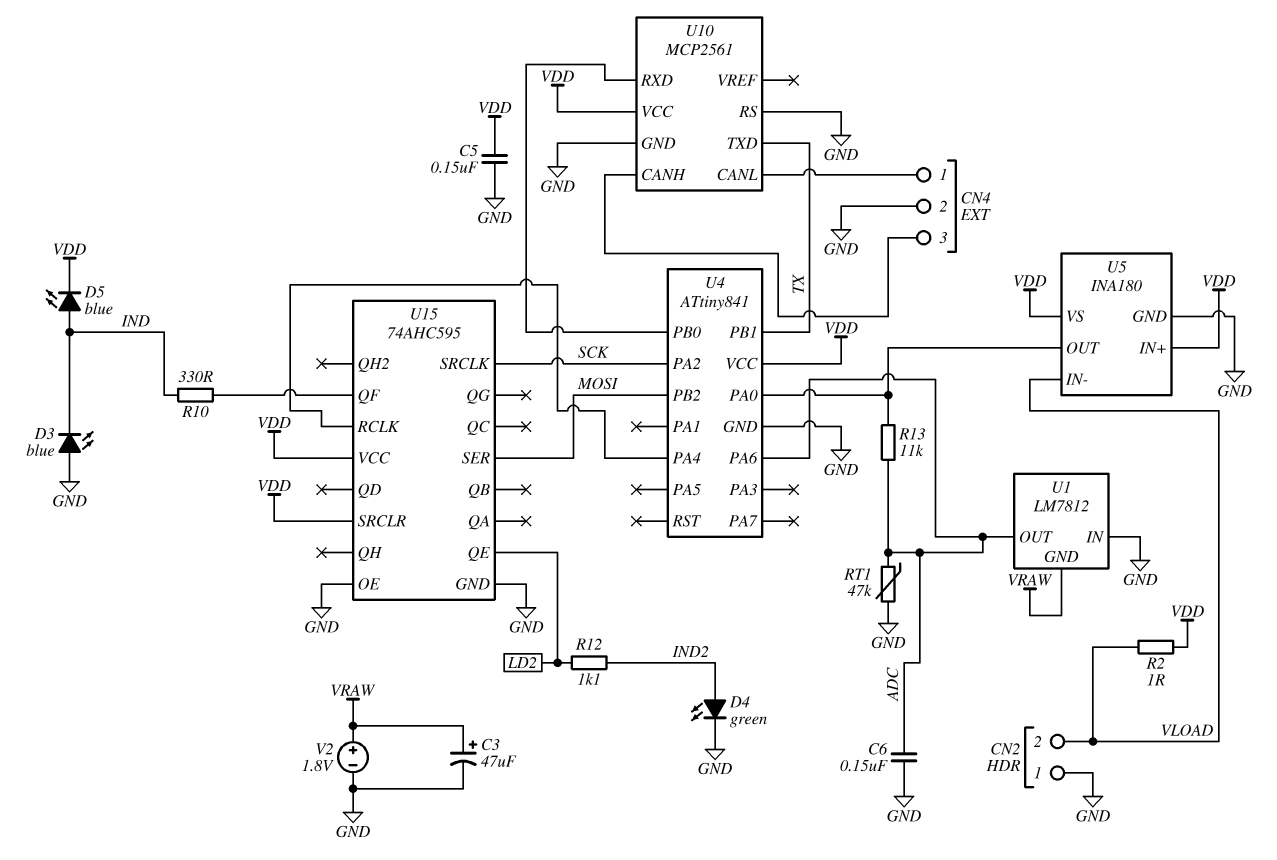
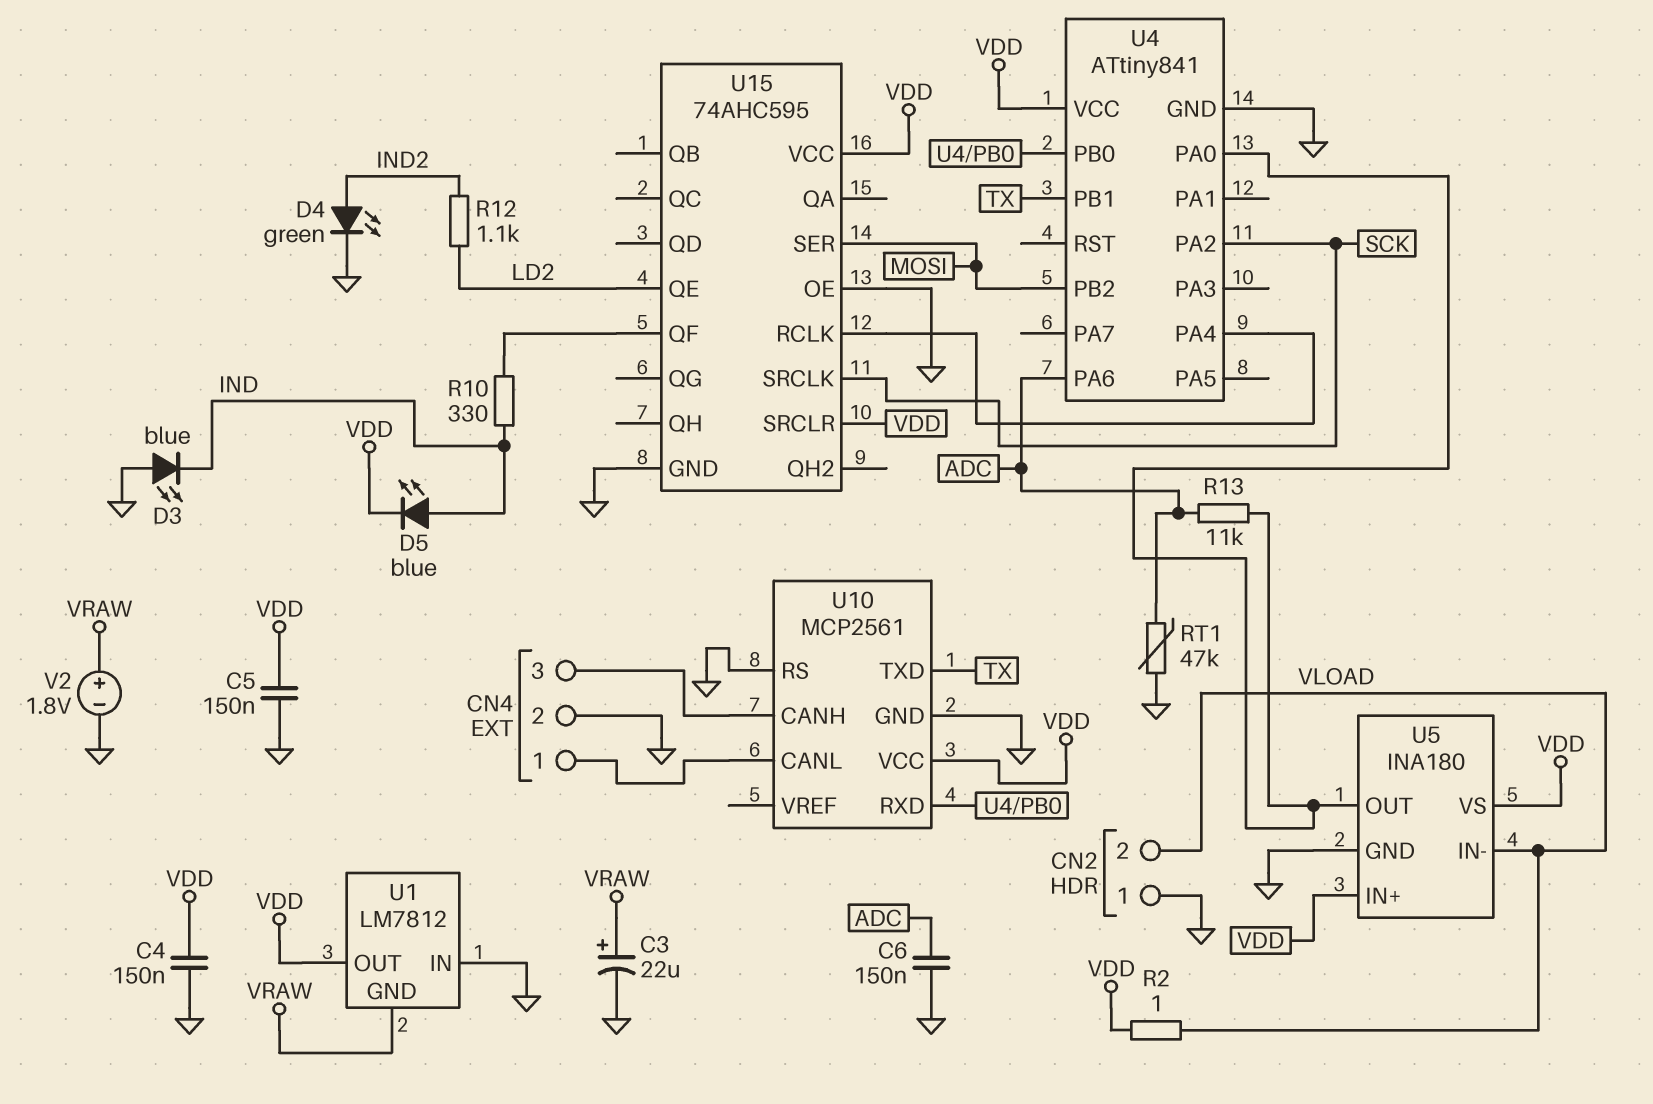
C3: 47uF (plus VRAW, minus GND) -> 22uF (plus VRAW, minus GND)
C4: none -> 150nF (GND, VDD)
U1 pin OUT: ADC -> VDD

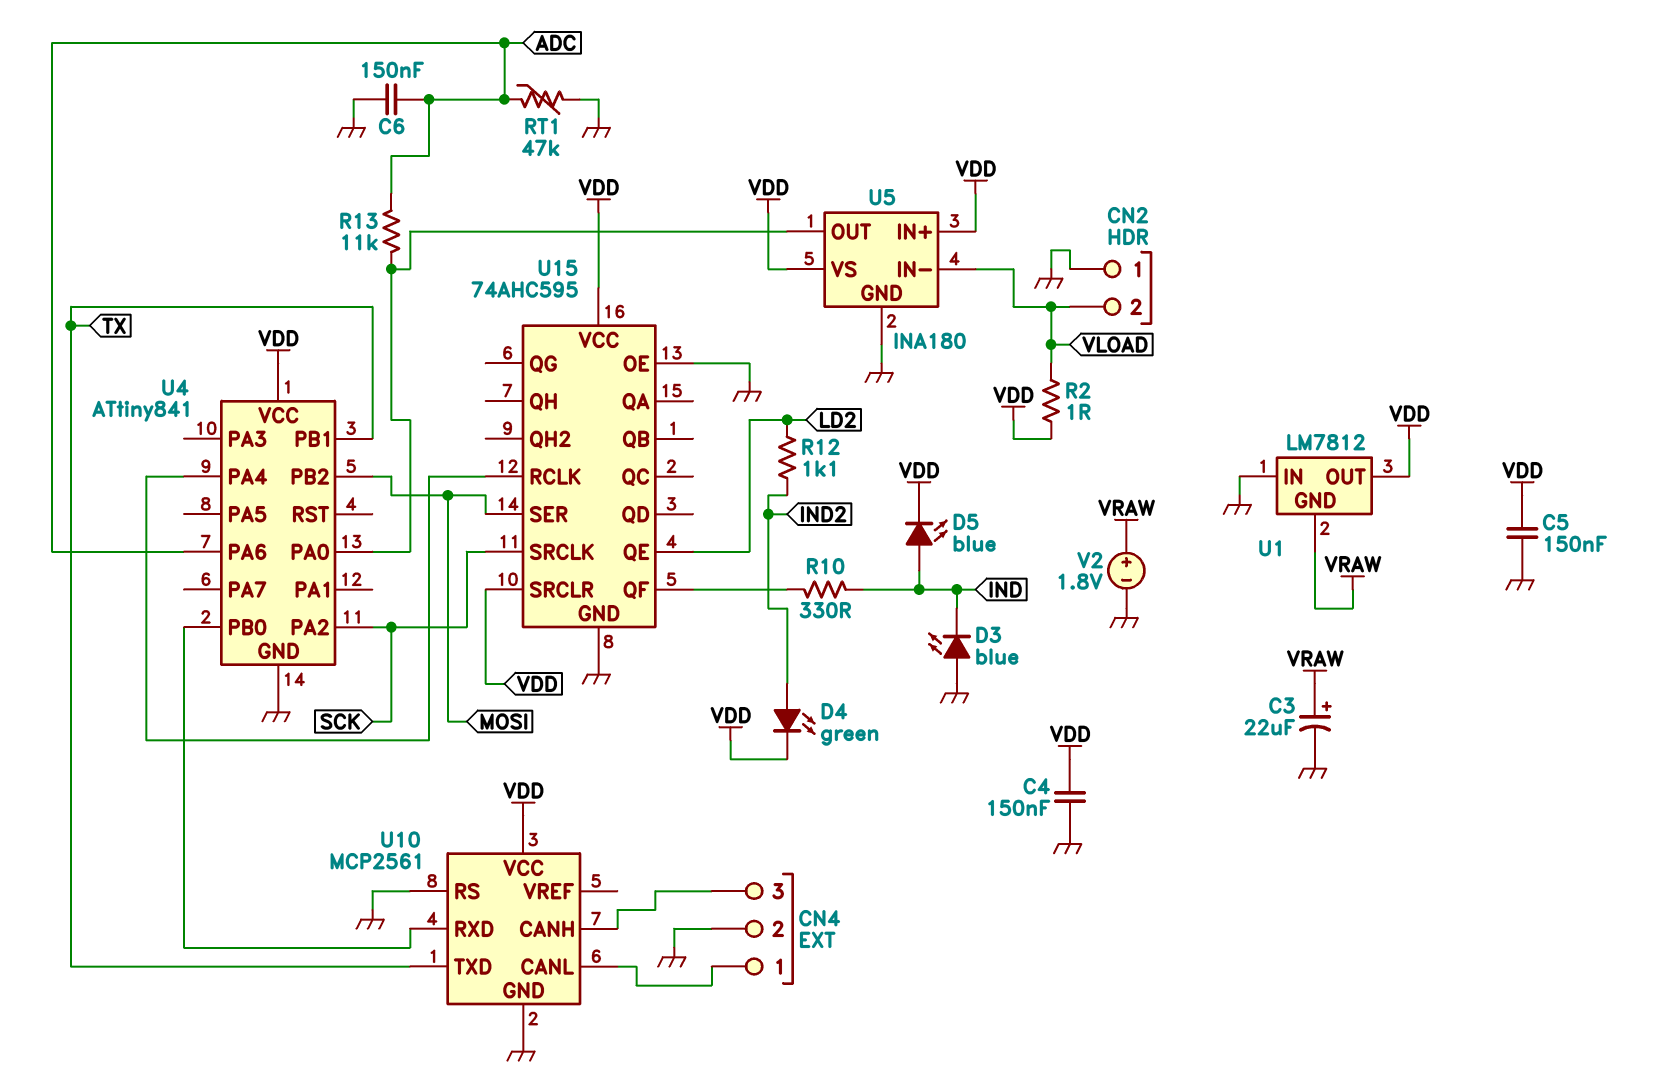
D4: LED green (A IND2, K GND) -> LED green (A IND2, K VDD)

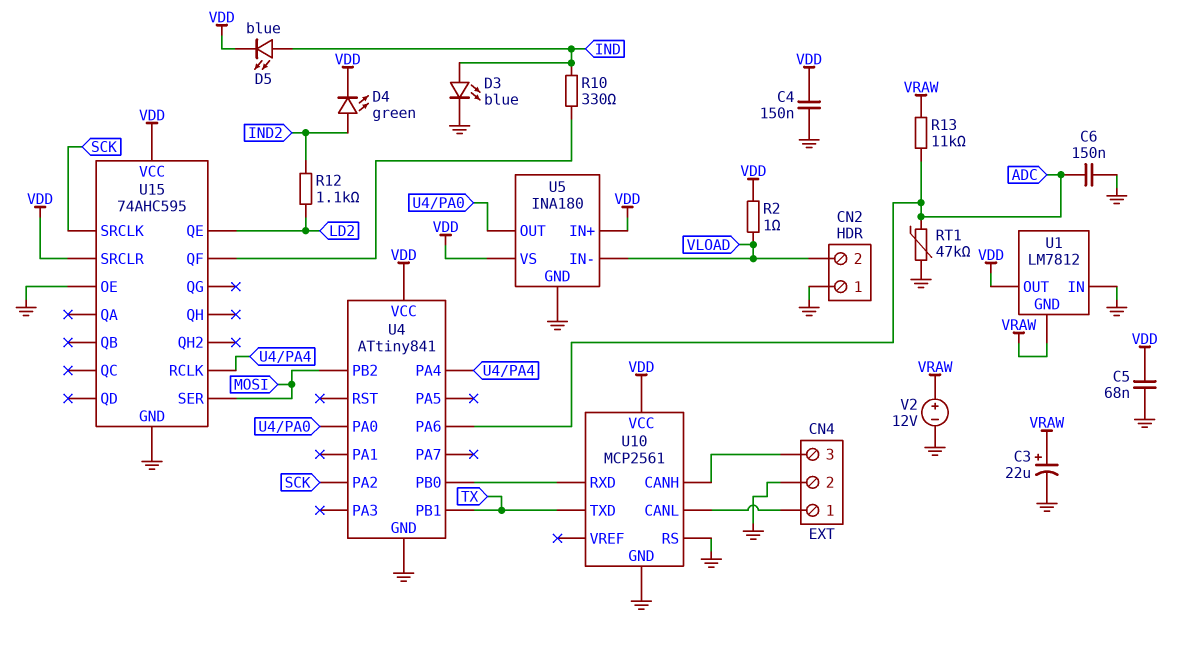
C5: 150nF (GND, VDD) -> 68nF (GND, VDD)
D3: LED blue (A GND, K IND) -> LED blue (A IND, K GND)
R13: 11k (ADC, U4/PA0) -> 11k (ADC, VRAW)
V2: 1.8V (plus VRAW, minus GND) -> 12V (plus VRAW, minus GND)

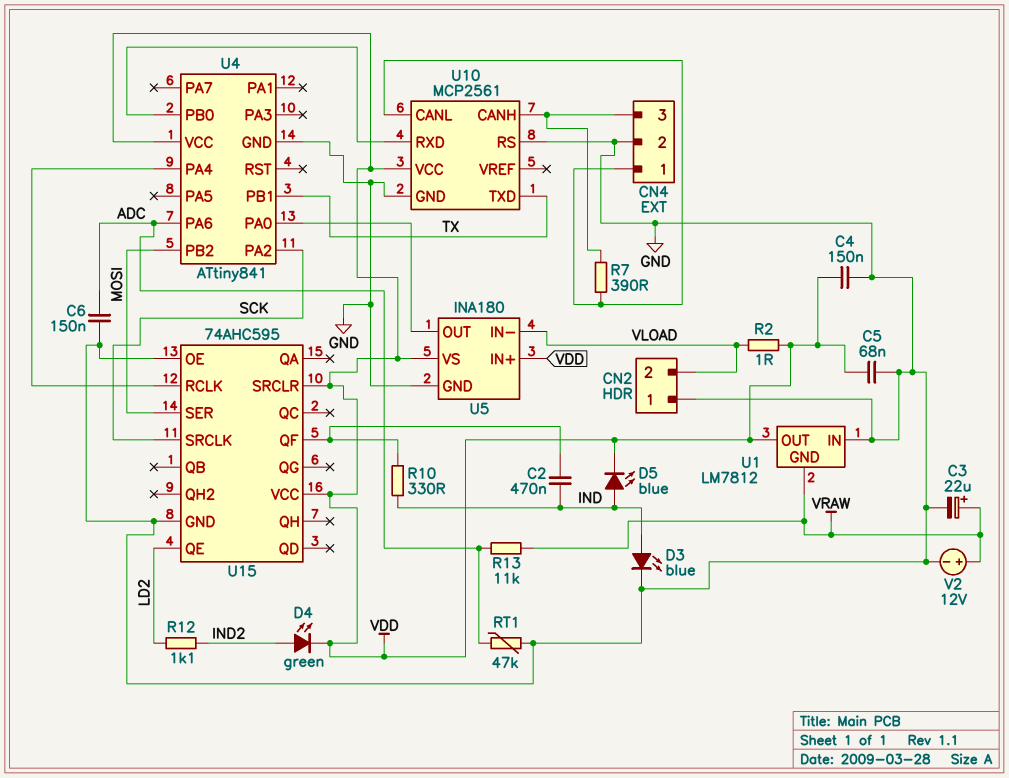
C2: none -> 470nF (IND, U15/QF)
R7: none -> 390 (CN4/1, CN4/3)

